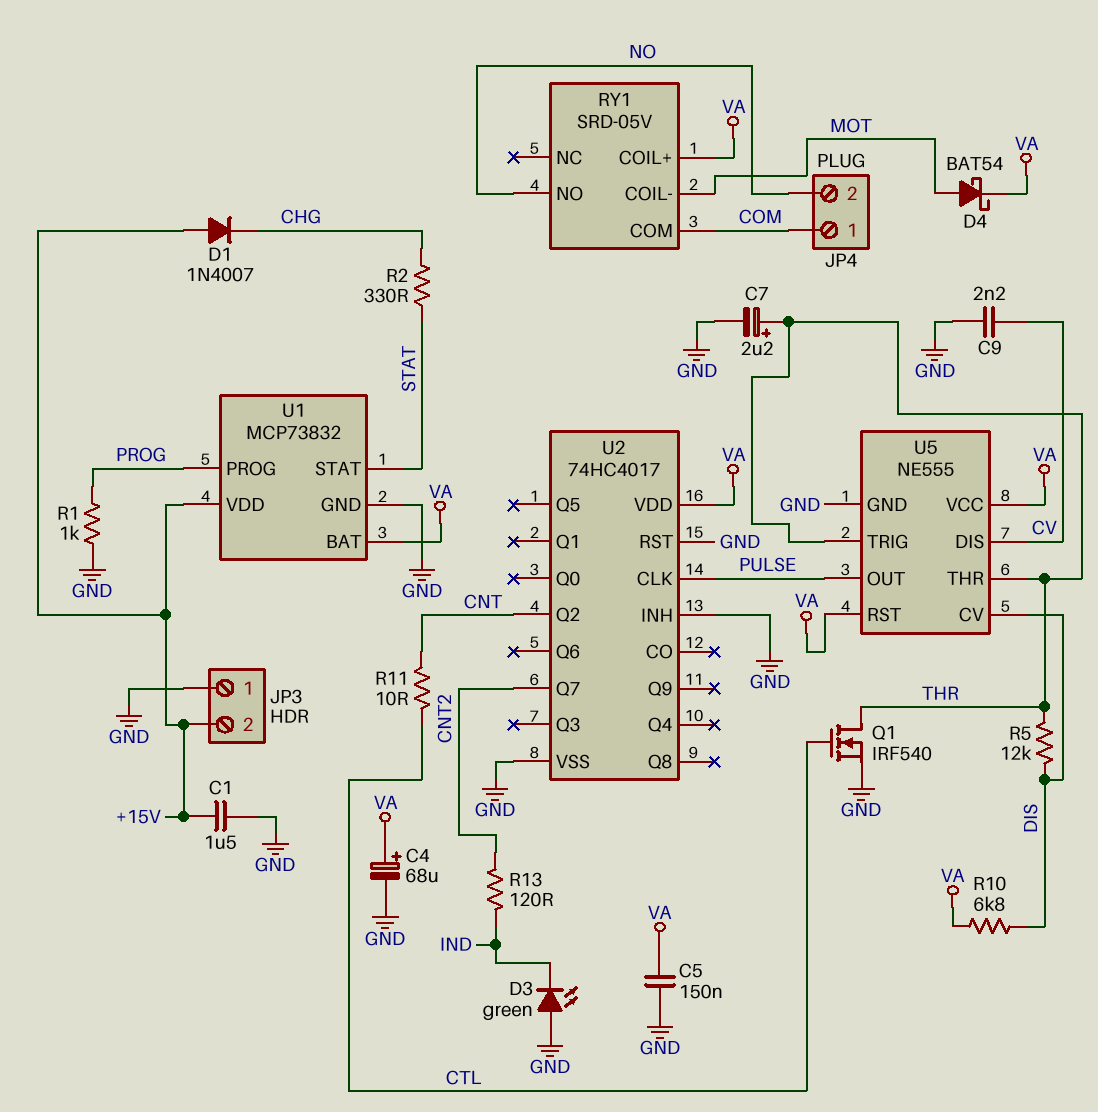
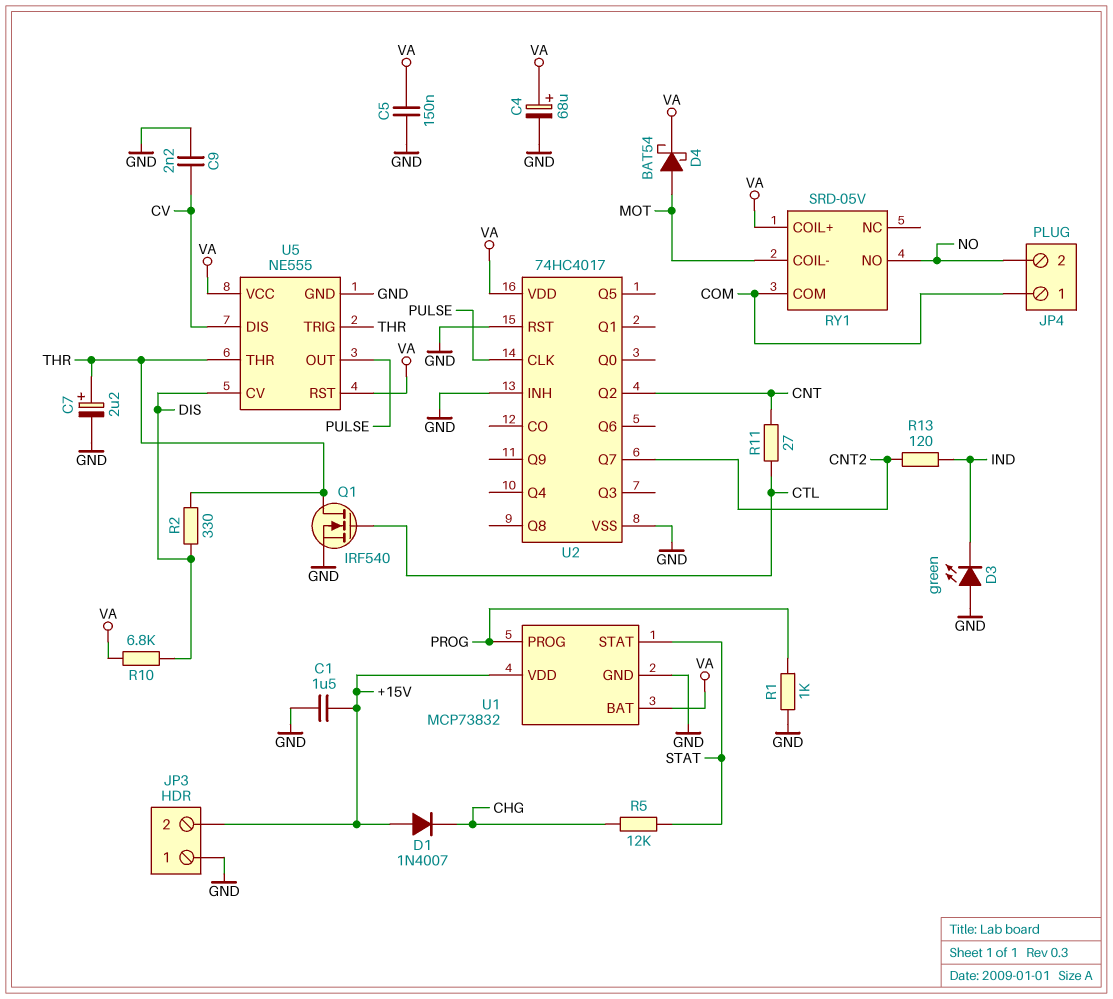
R2: 330 (CHG, STAT) -> 330 (DIS, THR)
R5: 12k (DIS, THR) -> 12k (CHG, STAT)
R11: 10 (CNT, CTL) -> 27 (CNT, CTL)

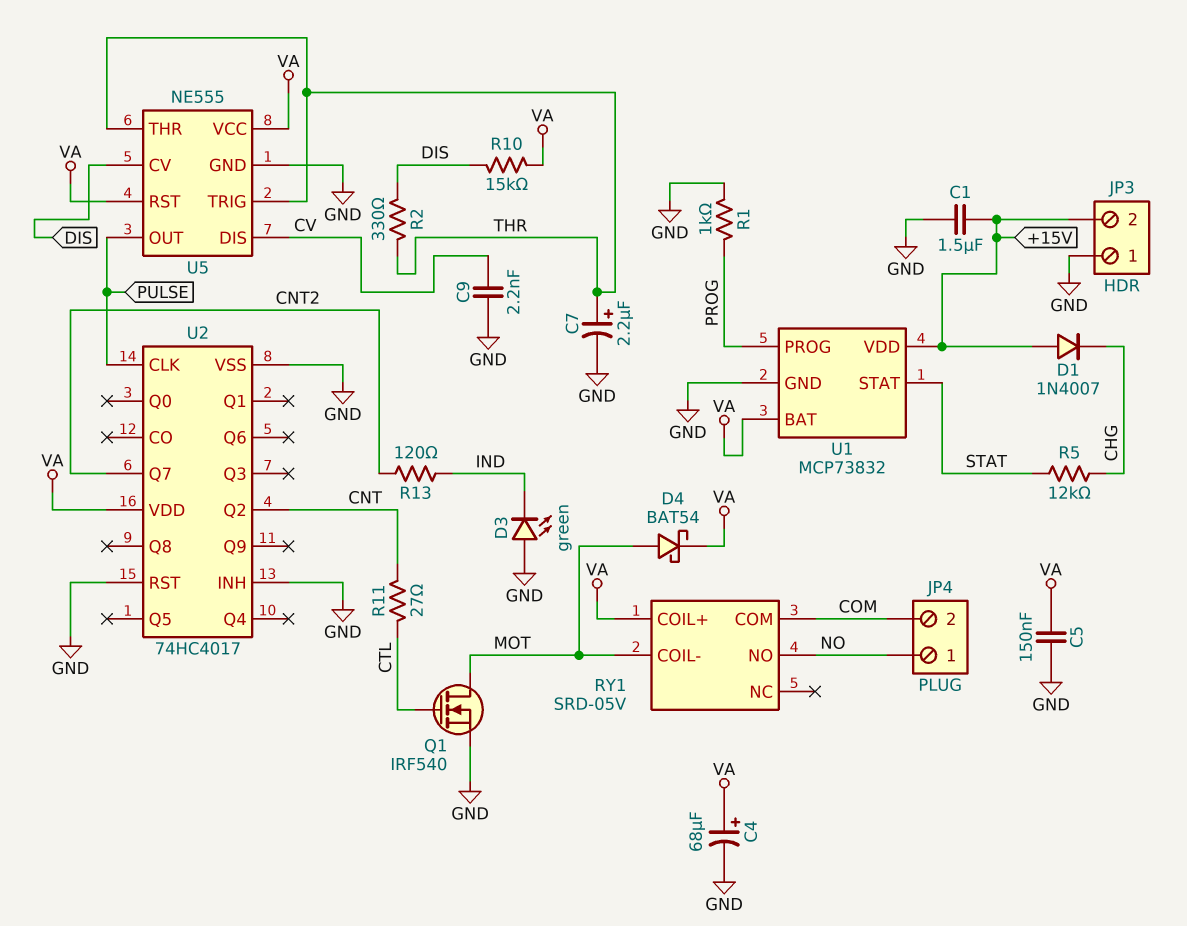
JP4 pin 1: COM -> NO
JP4 pin 2: NO -> COM
Q1: NMOS IRF540 (G CTL, D THR, S GND) -> NMOS IRF540 (G CTL, D MOT, S GND)
R10: 6.8k (DIS, VA) -> 15k (DIS, VA)

